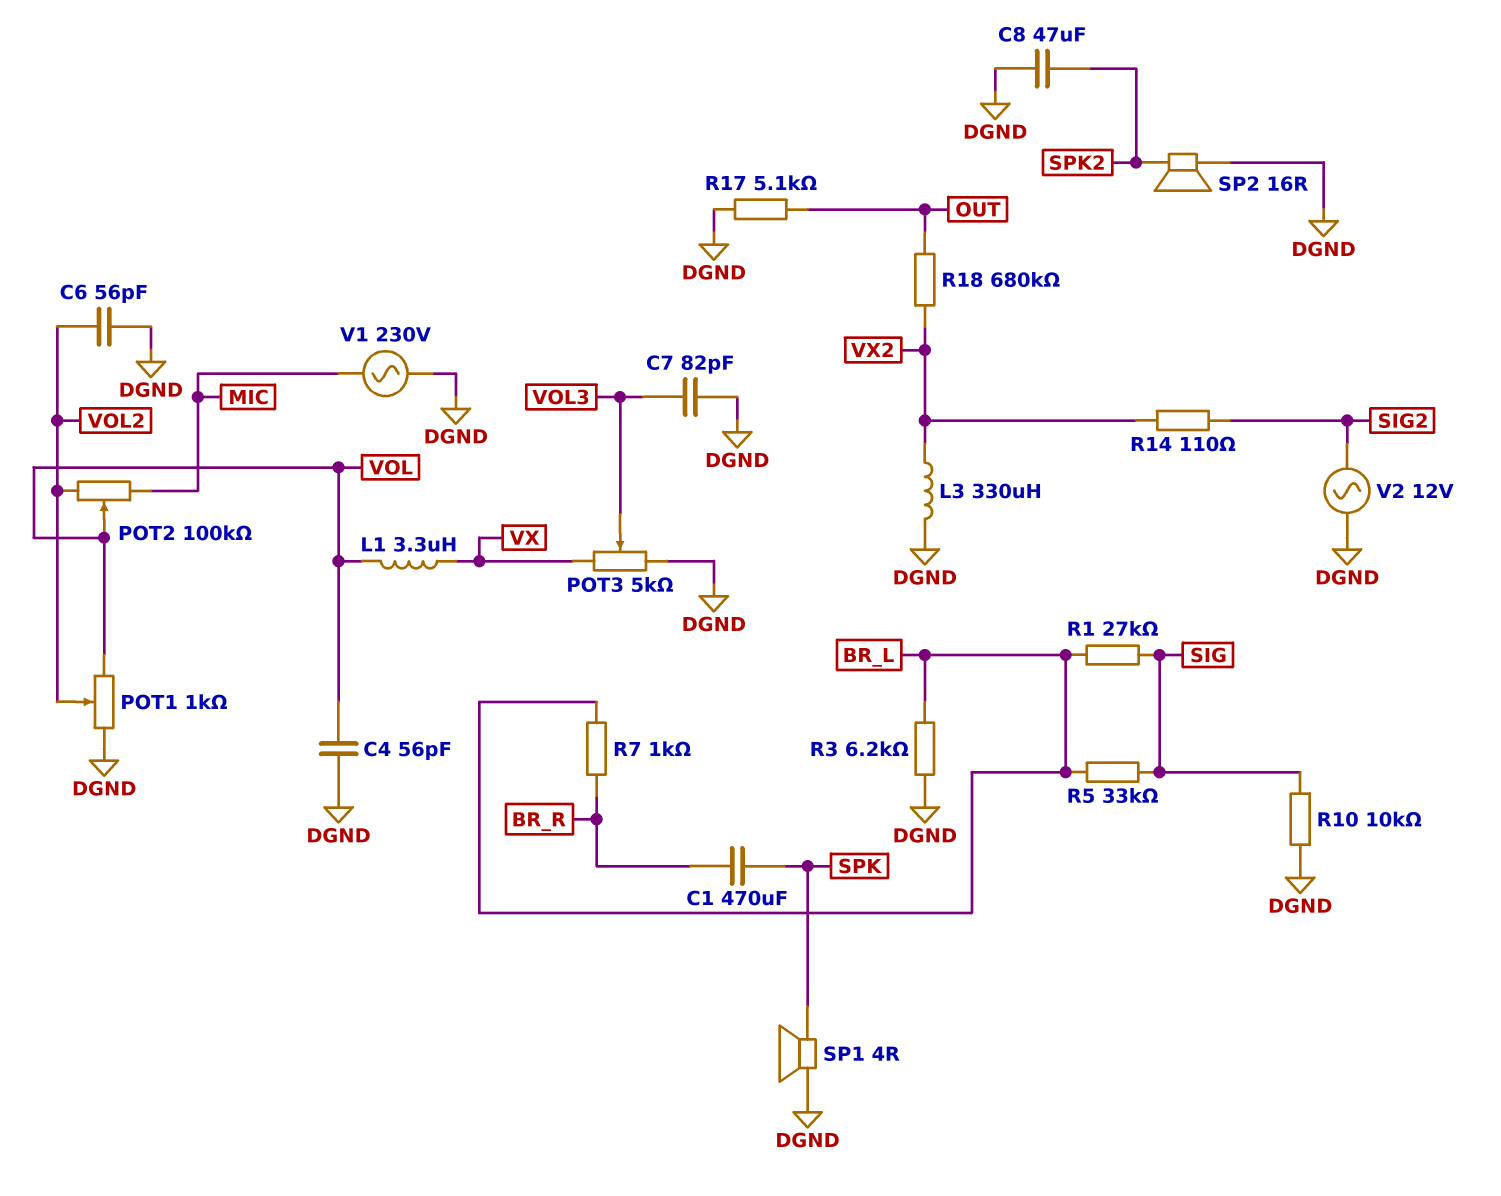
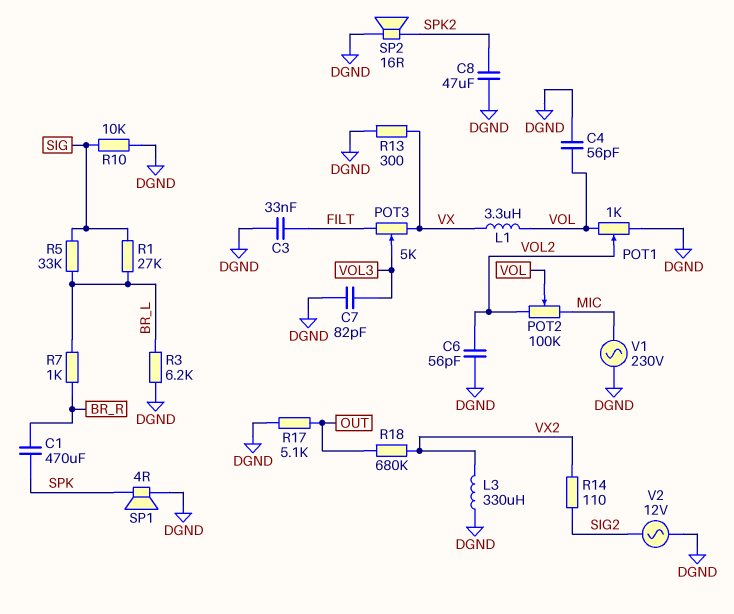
C3: none -> 33nF (DGND, FILT)
POT3: 5k (DGND, VX, wiper VOL3) -> 5k (FILT, VX, wiper VOL3)
R13: none -> 300 (DGND, VX)

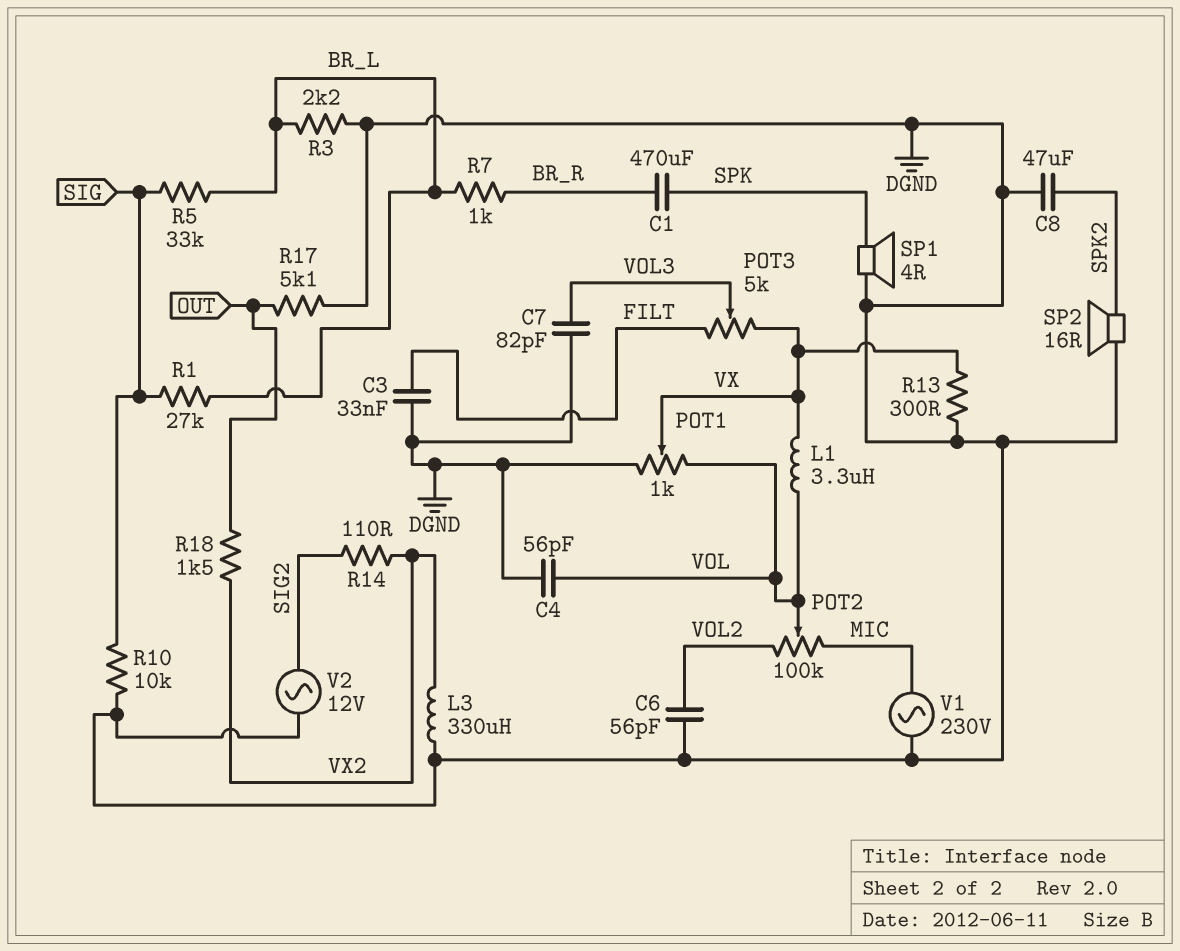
POT1: 1k (DGND, VOL, wiper VOL2) -> 1k (DGND, VOL, wiper VX)
R3: 6.2k (BR_L, DGND) -> 2.2k (BR_L, DGND)
R18: 680k (OUT, VX2) -> 1.5k (OUT, VX2)

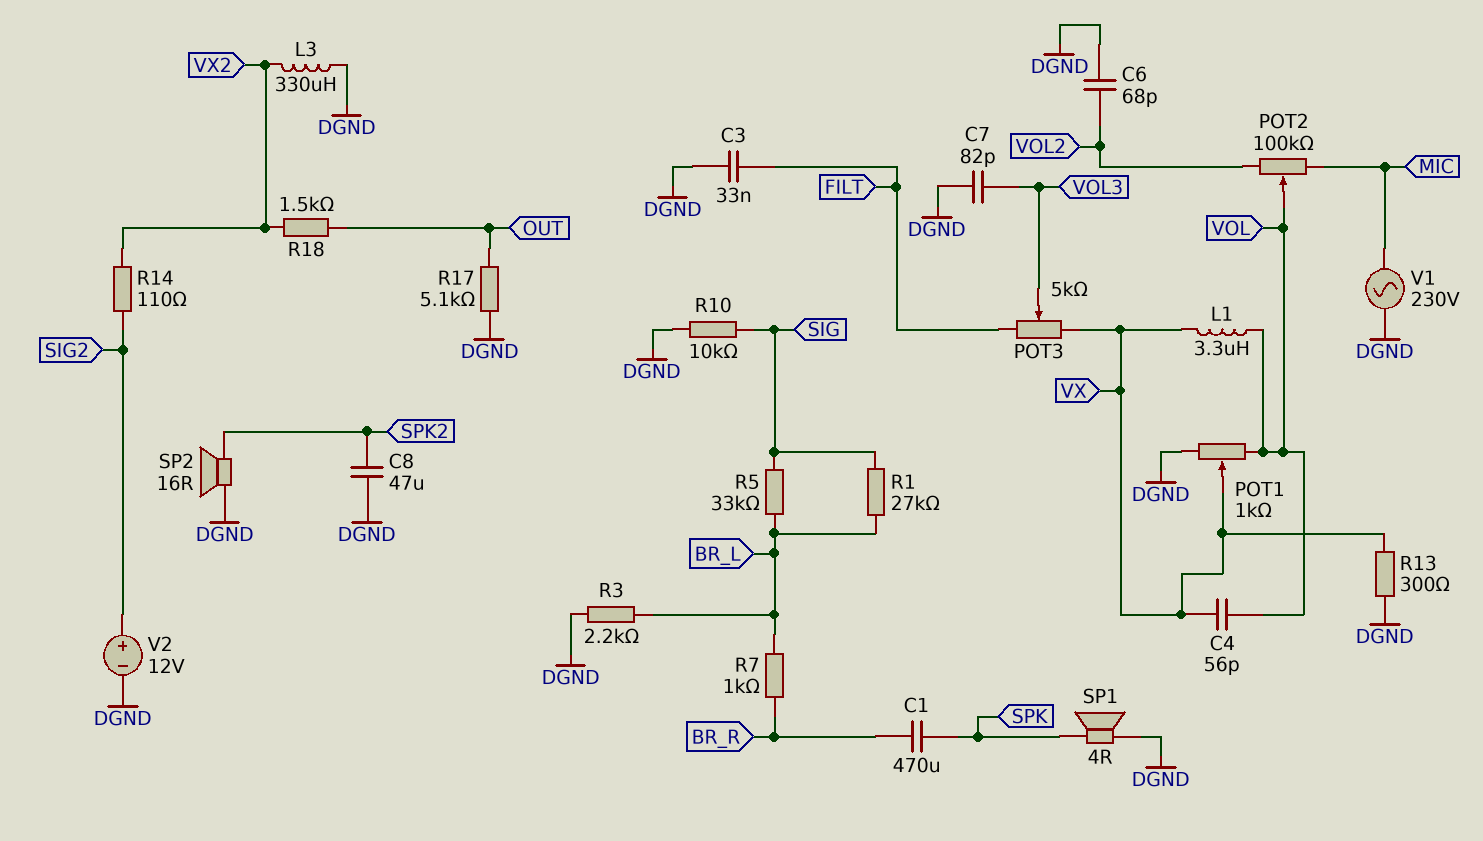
C4: 56pF (DGND, VOL) -> 56pF (VOL, VX)
C6: 56pF (DGND, VOL2) -> 68pF (DGND, VOL2)
V2: AC 12V (DGND, SIG2) -> 12V (plus SIG2, minus DGND)

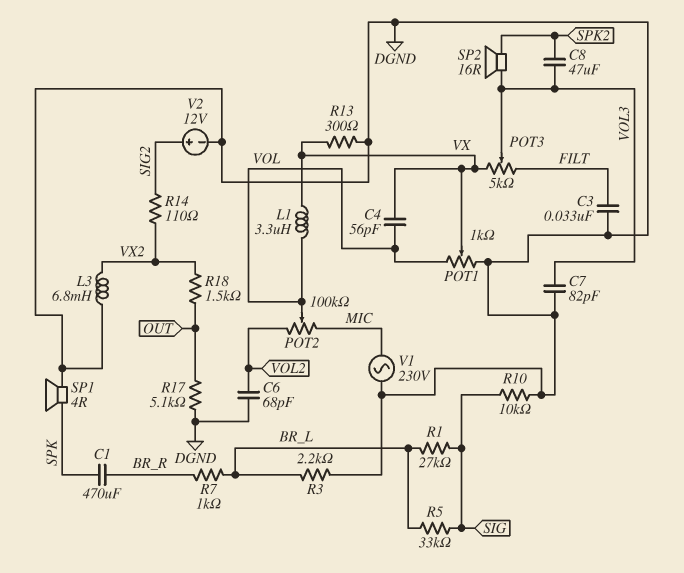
C8: 47uF (DGND, SPK2) -> 47uF (SPK2, VOL3)
L3: 330uH (DGND, VX2) -> 6.8mH (DGND, VX2)
SP2: speaker 16R (DGND, SPK2) -> speaker 16R (SPK2, VOL3)

